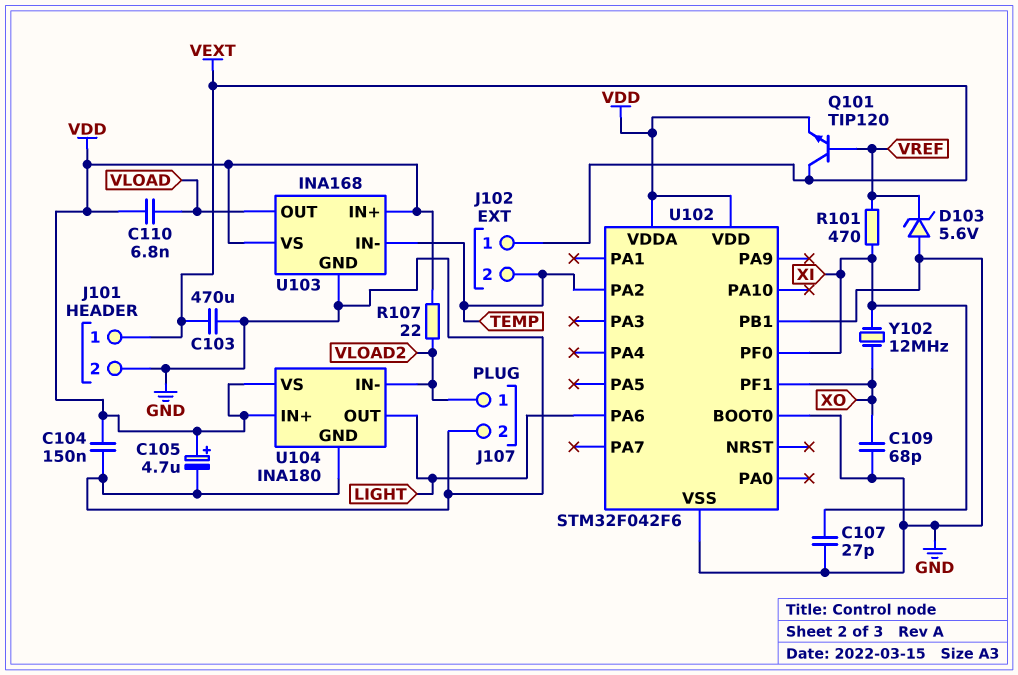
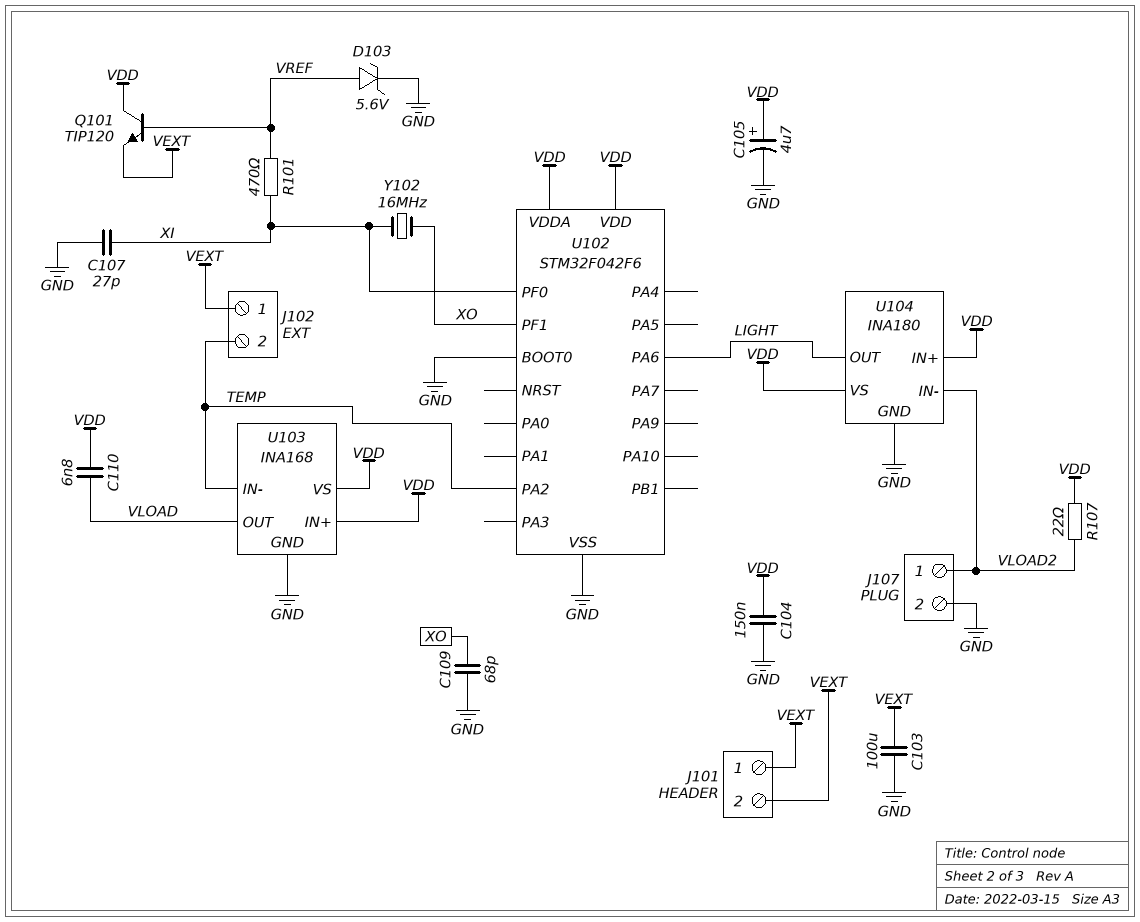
C103: 470uF (GND, VEXT) -> 100uF (GND, VEXT)
D103: zener 5.6V (A GND, K VREF) -> zener 5.6V (A VREF, K GND)
J101 pin 2: GND -> VEXT
Q101: NPN TIP120 (B VREF, C VEXT, E VDD) -> NPN TIP120 (B VREF, C VDD, E VEXT)
U102 pin PB1: GND -> none
Y102: 12MHz (XI, XO) -> 16MHz (XI, XO)

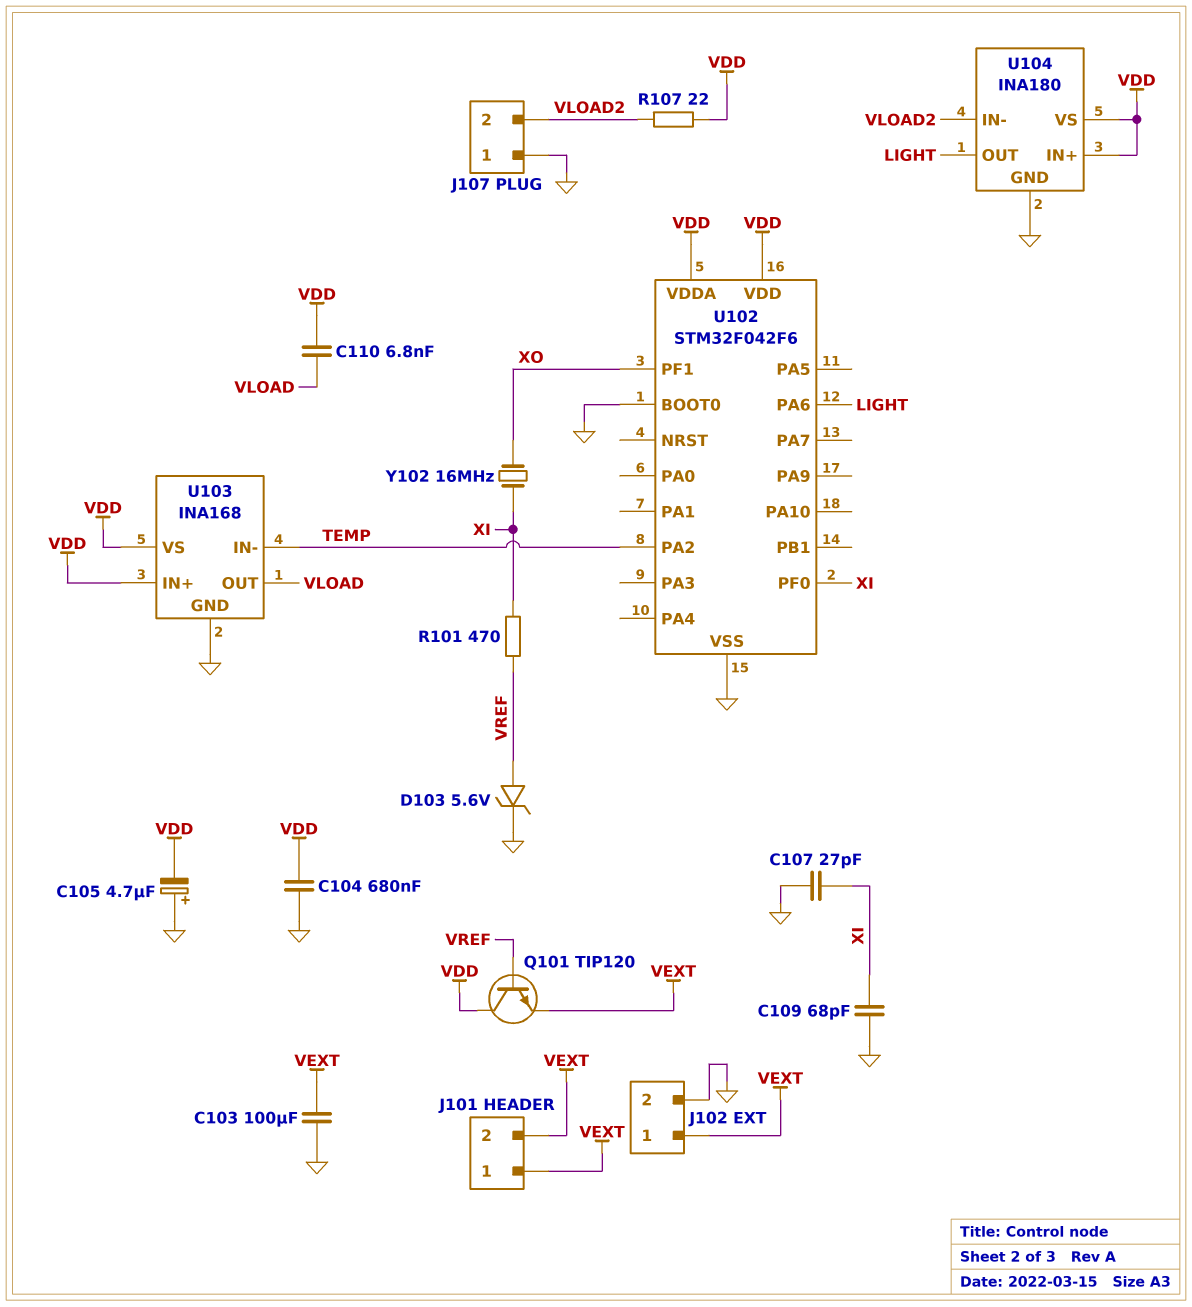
C104: 150nF (GND, VDD) -> 680nF (GND, VDD)
C105: 4.7uF (plus VDD, minus GND) -> 4.7uF (plus GND, minus VDD)
C109: 68pF (GND, XO) -> 68pF (GND, XI)
J102 pin 2: TEMP -> GND
J107 pin 1: VLOAD2 -> GND
J107 pin 2: GND -> VLOAD2

